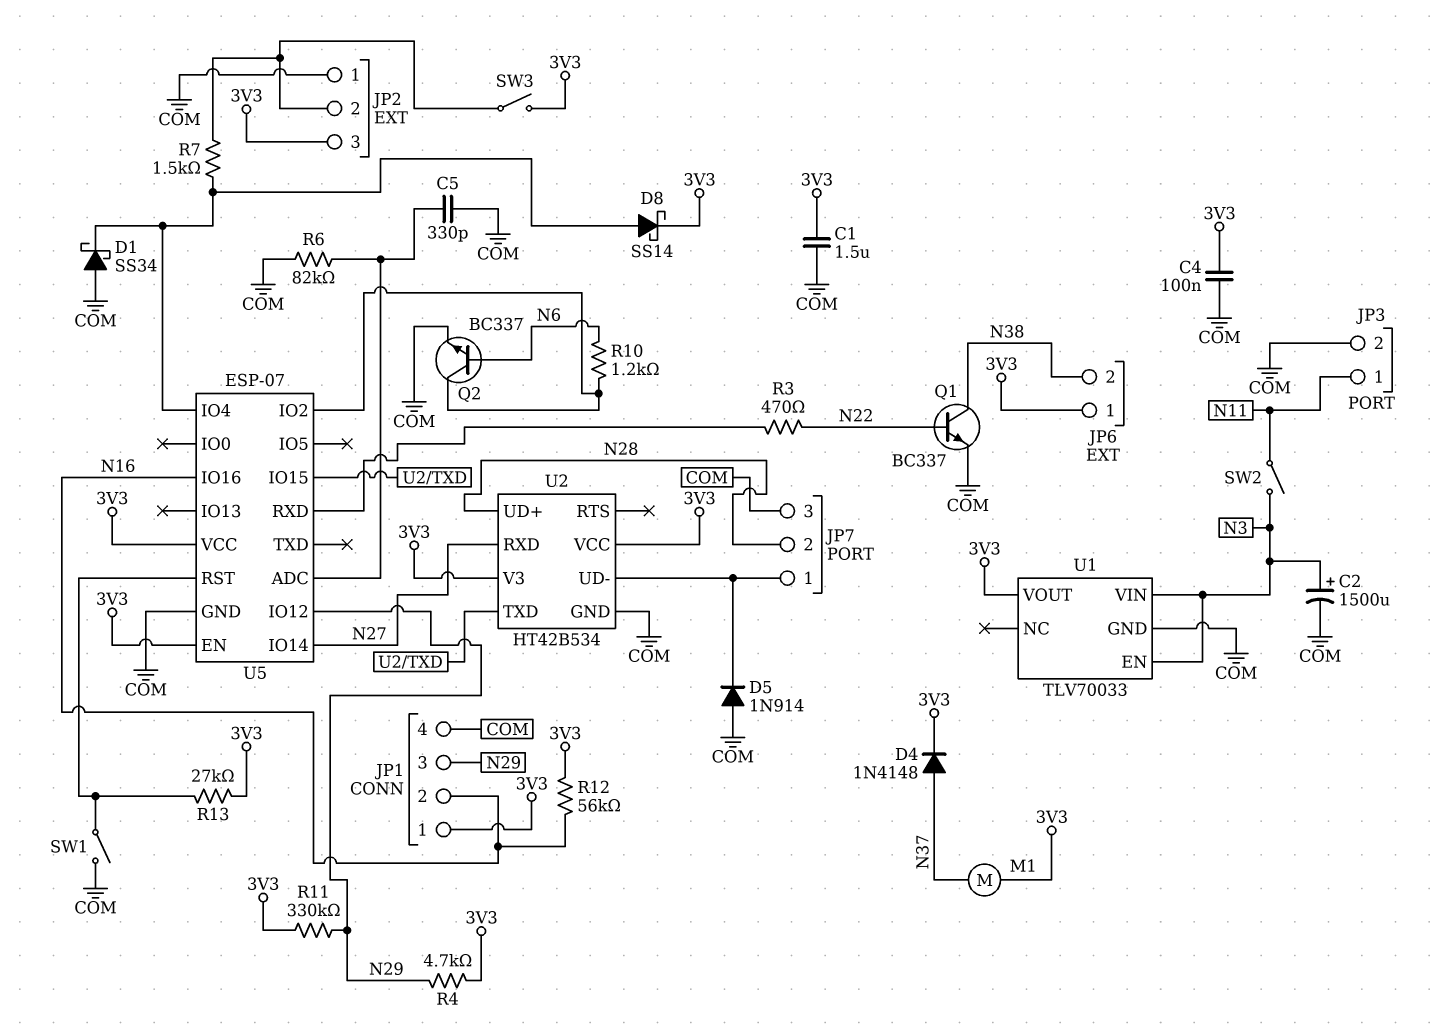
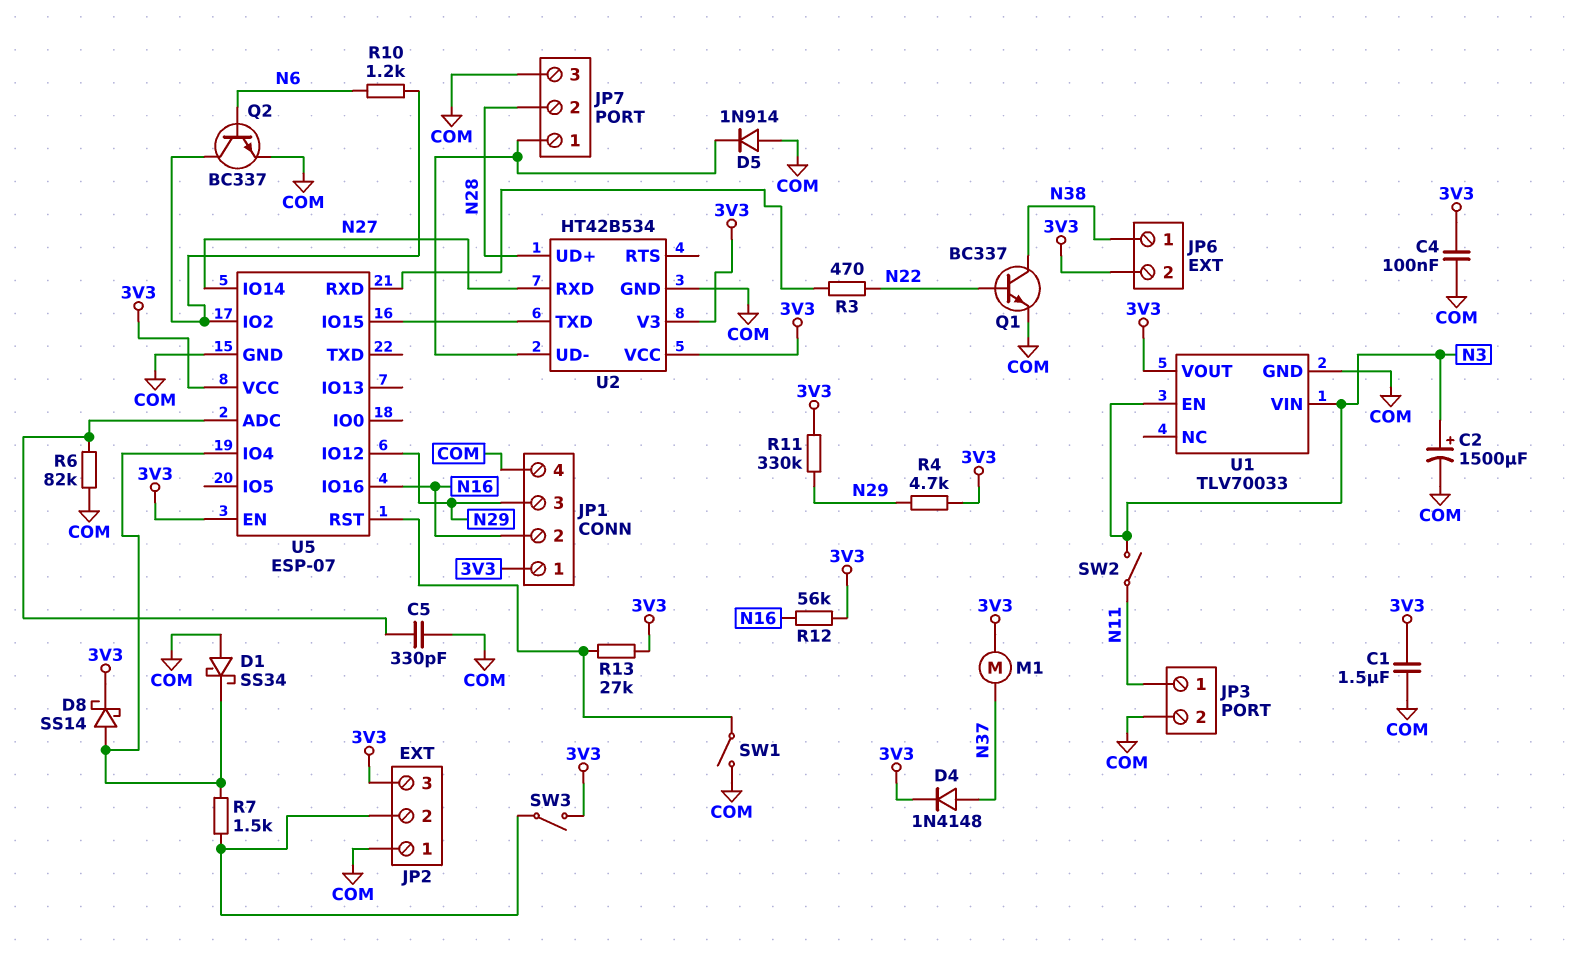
JP6 pin 1: 3V3 -> N38
JP6 pin 2: N38 -> 3V3

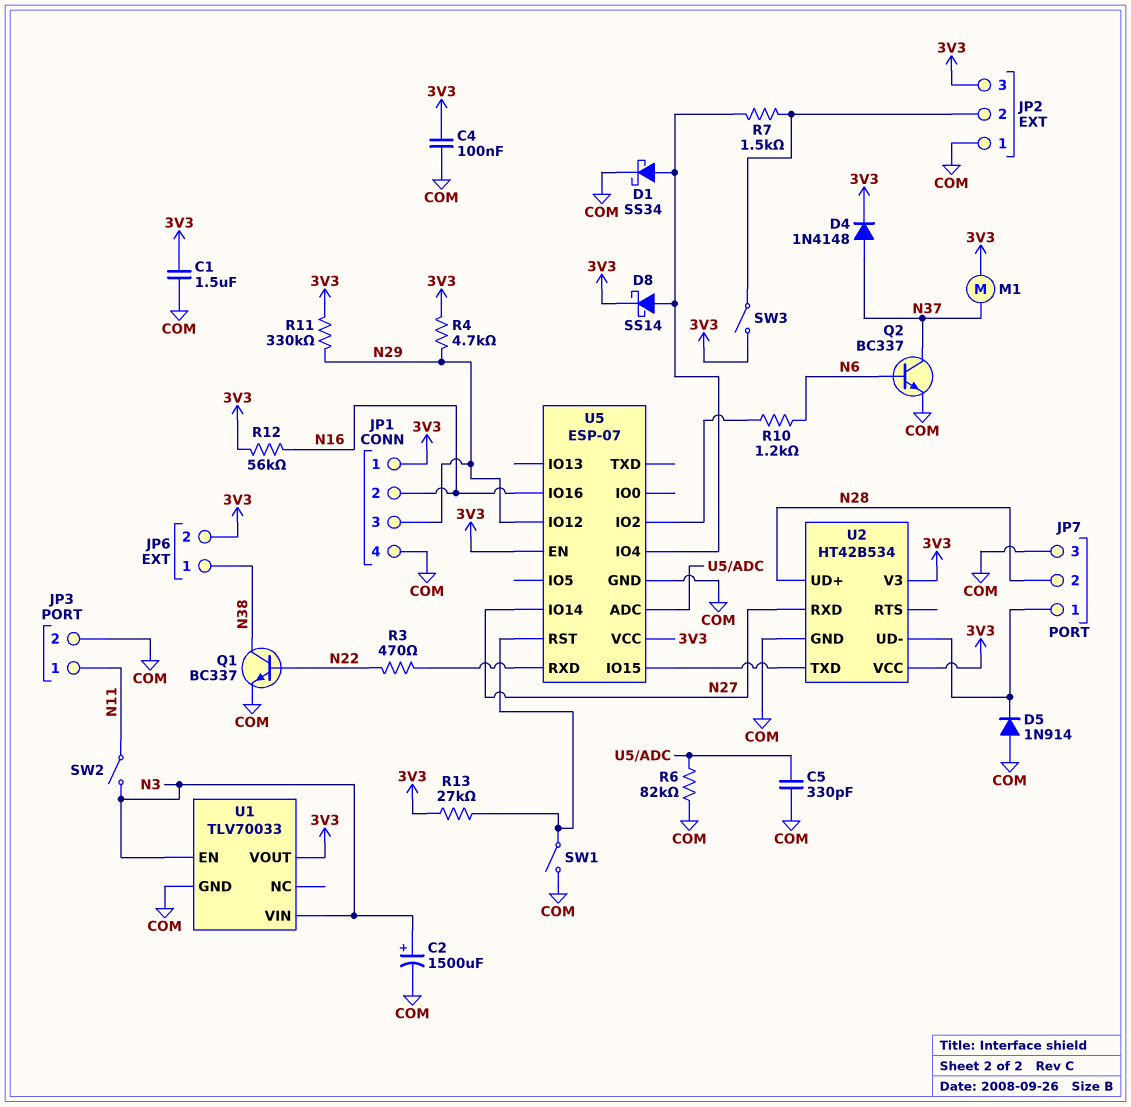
D1: schottky SS34 (A COM, K U5/IO4) -> schottky SS34 (A U5/IO4, K COM)
Q2: NPN BC337 (B N6, C U5/IO2, E COM) -> NPN BC337 (B N6, C N37, E COM)

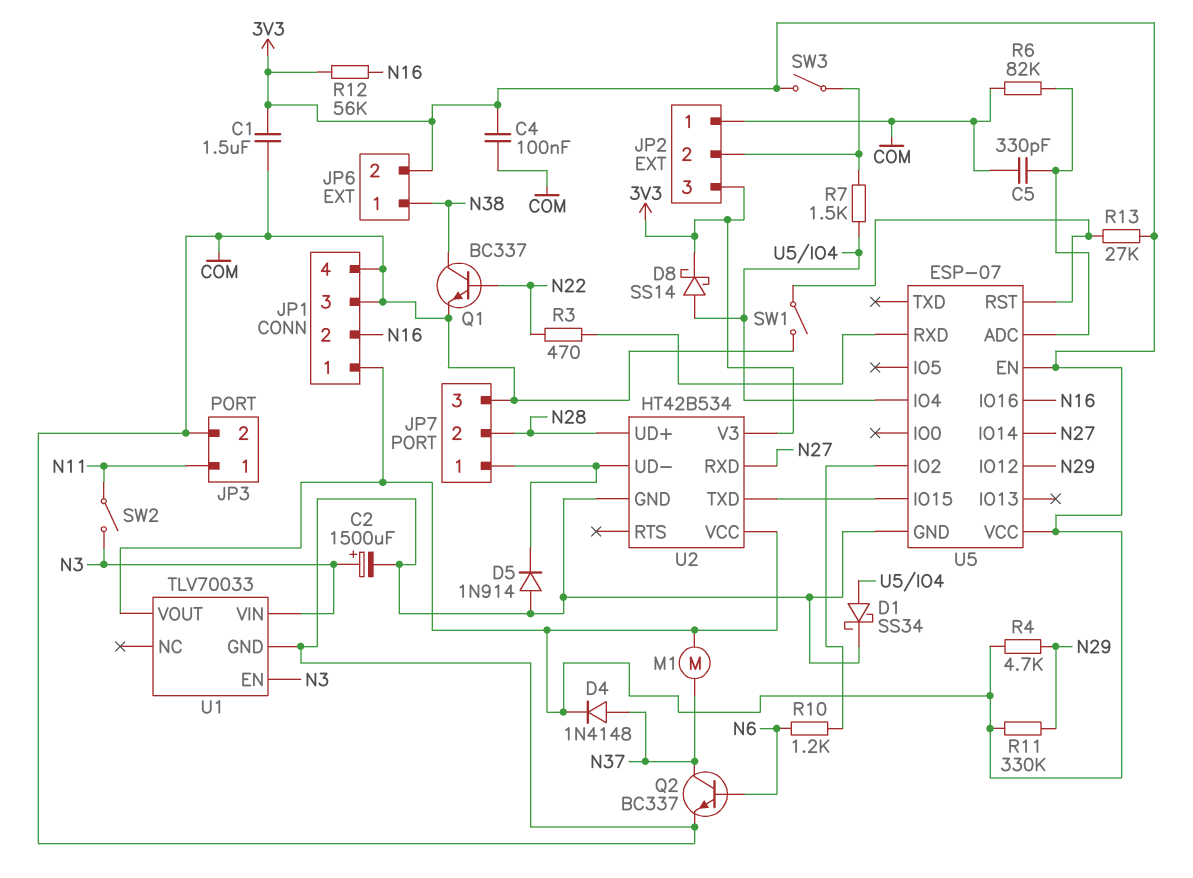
JP1 pin 3: N29 -> COM

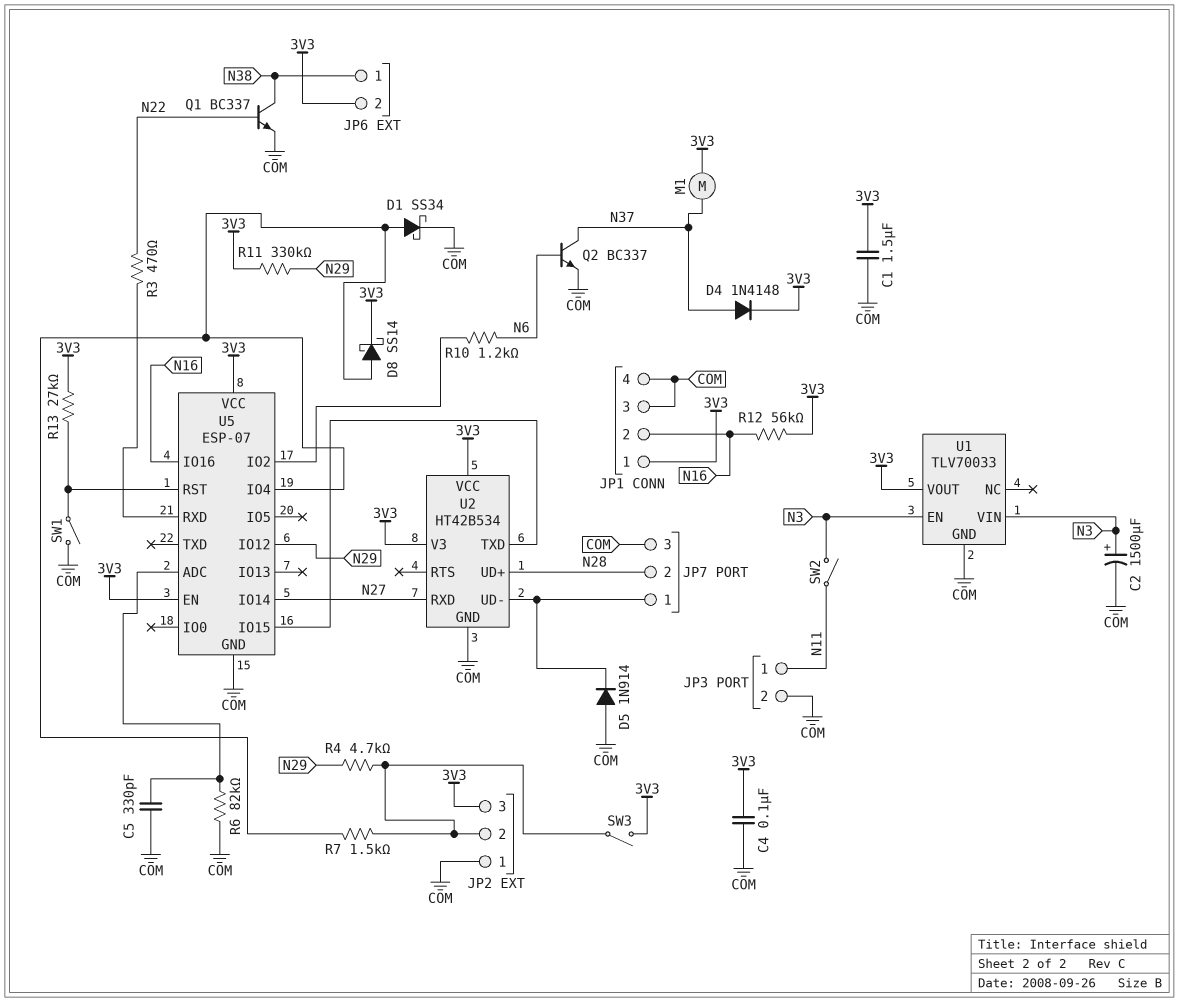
R4: 4.7k (3V3, N29) -> 4.7k (JP2/2, N29)

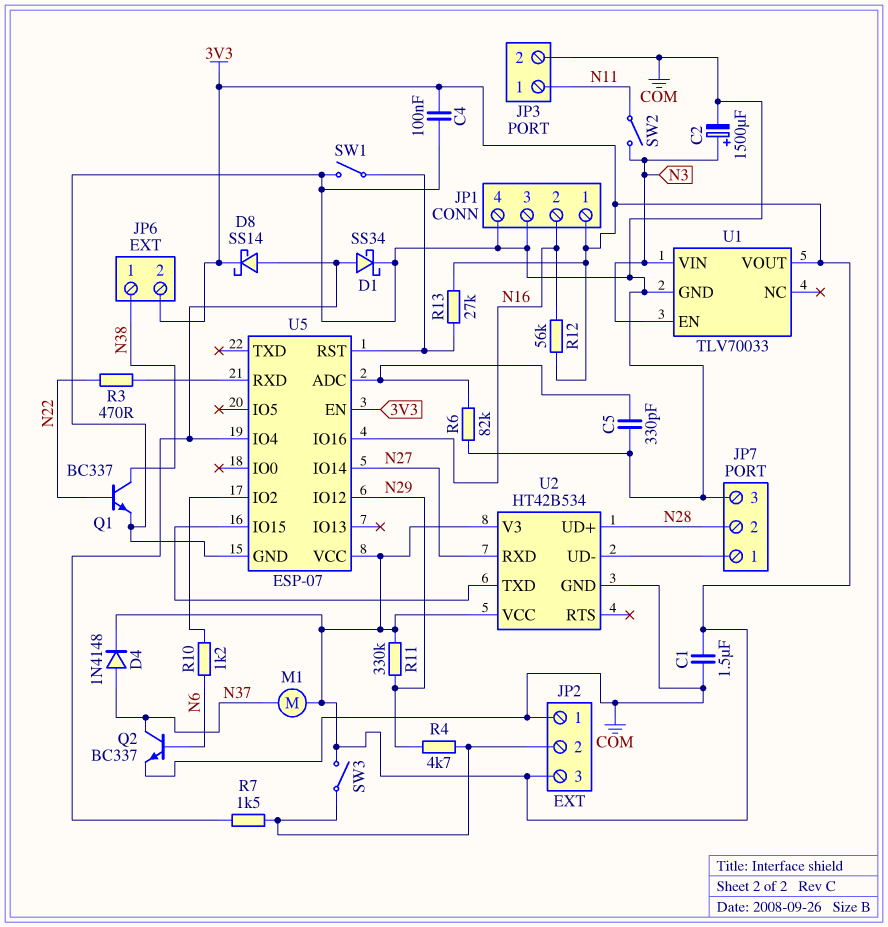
D5: diode 1N914 (A COM, K JP7/1) -> none

